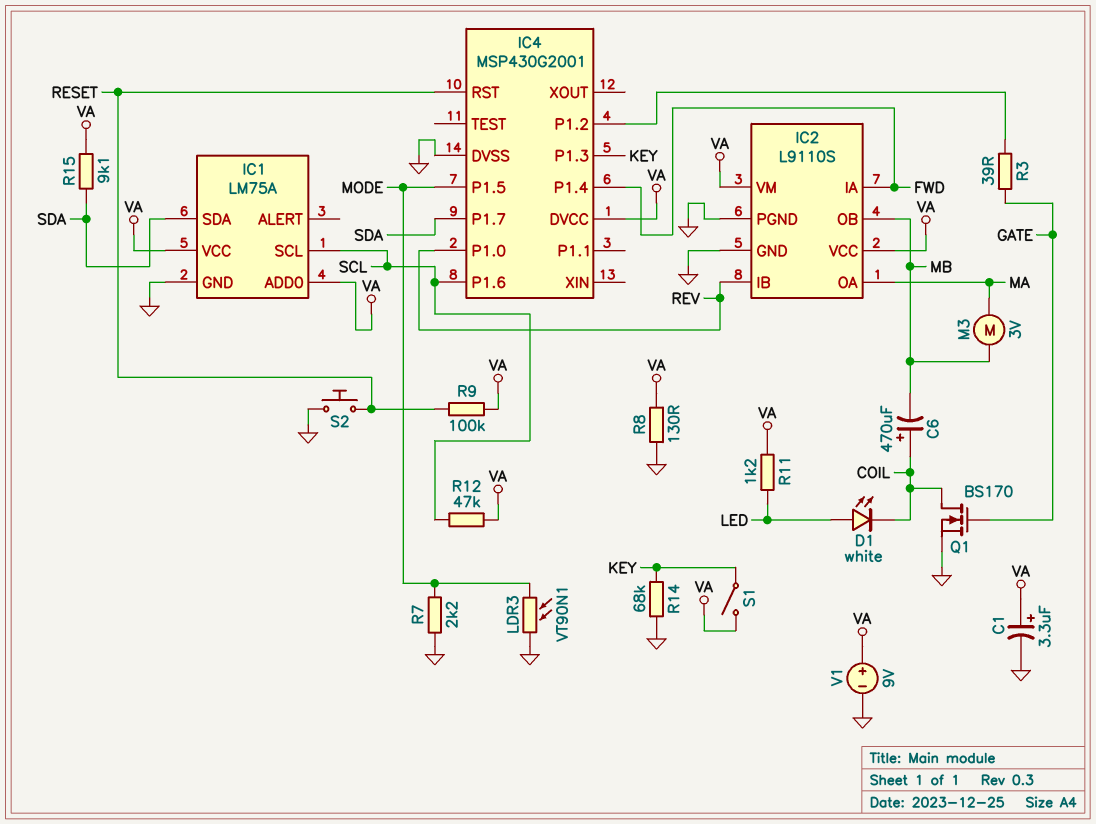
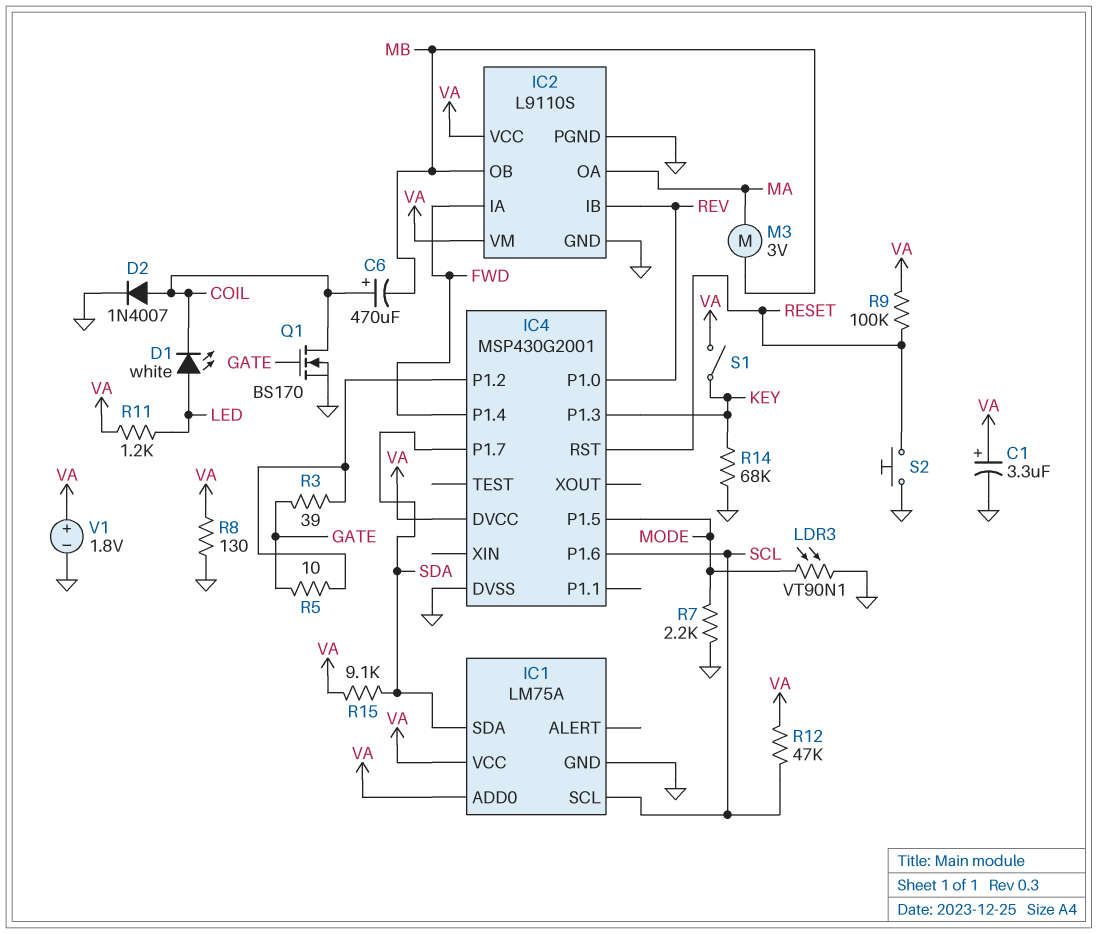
D2: none -> diode 1N4007 (A COIL, K GND)
R5: none -> 10 (GATE, IC4/P1.2)
V1: 9V (plus VA, minus GND) -> 1.8V (plus VA, minus GND)

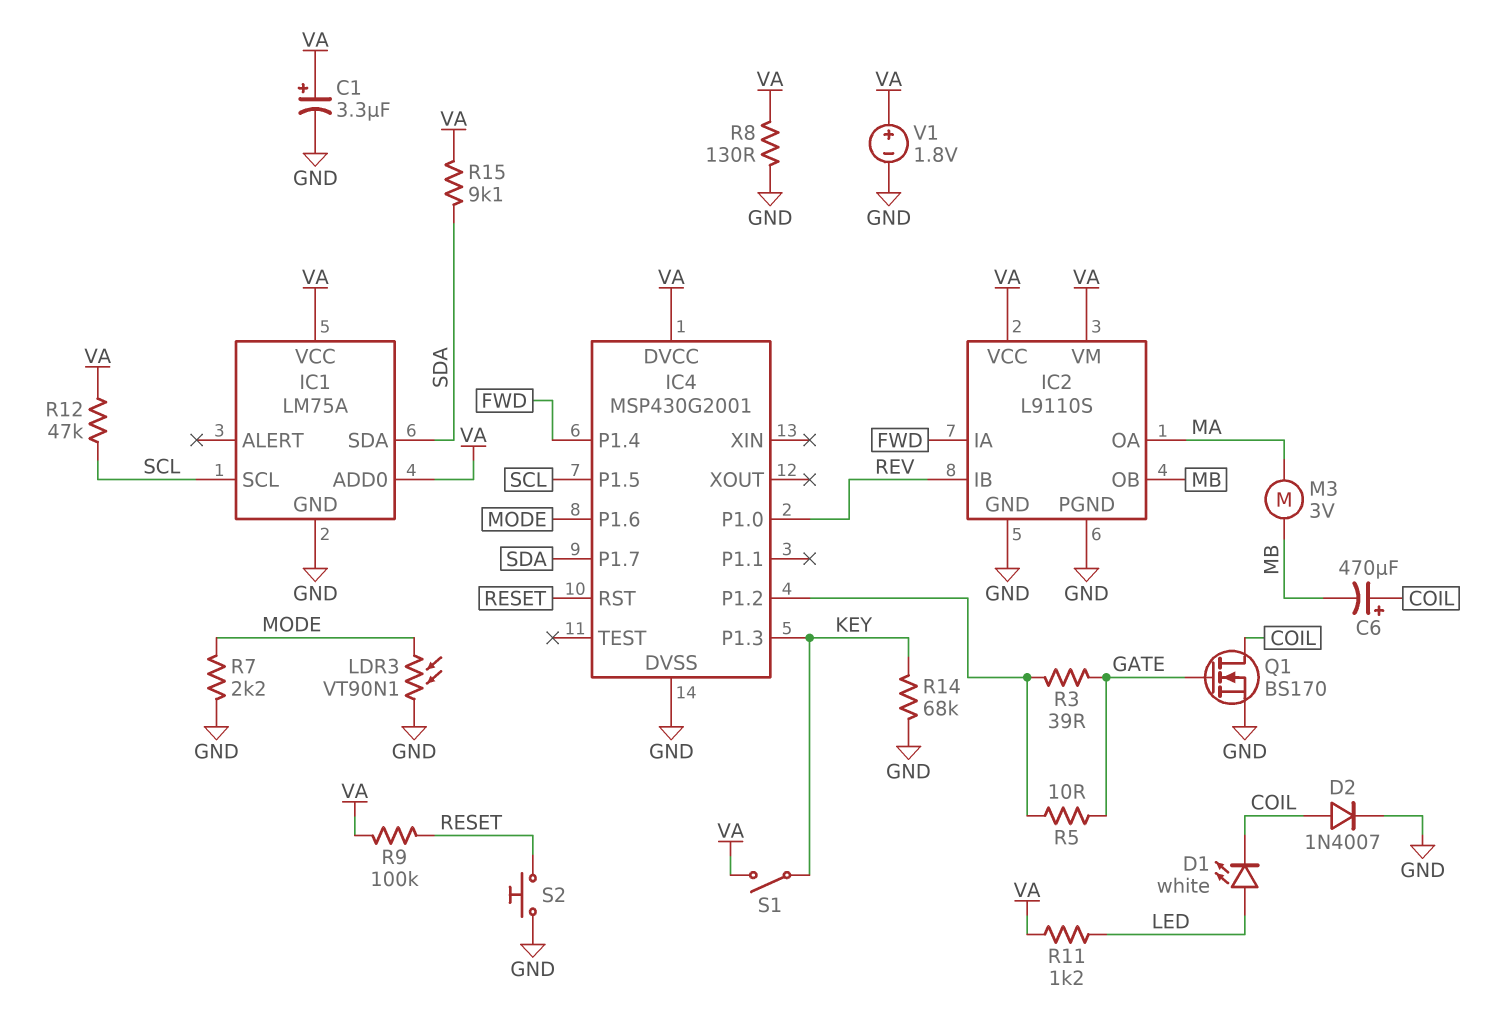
IC4 pin P1.5: MODE -> SCL
IC4 pin P1.6: SCL -> MODE

